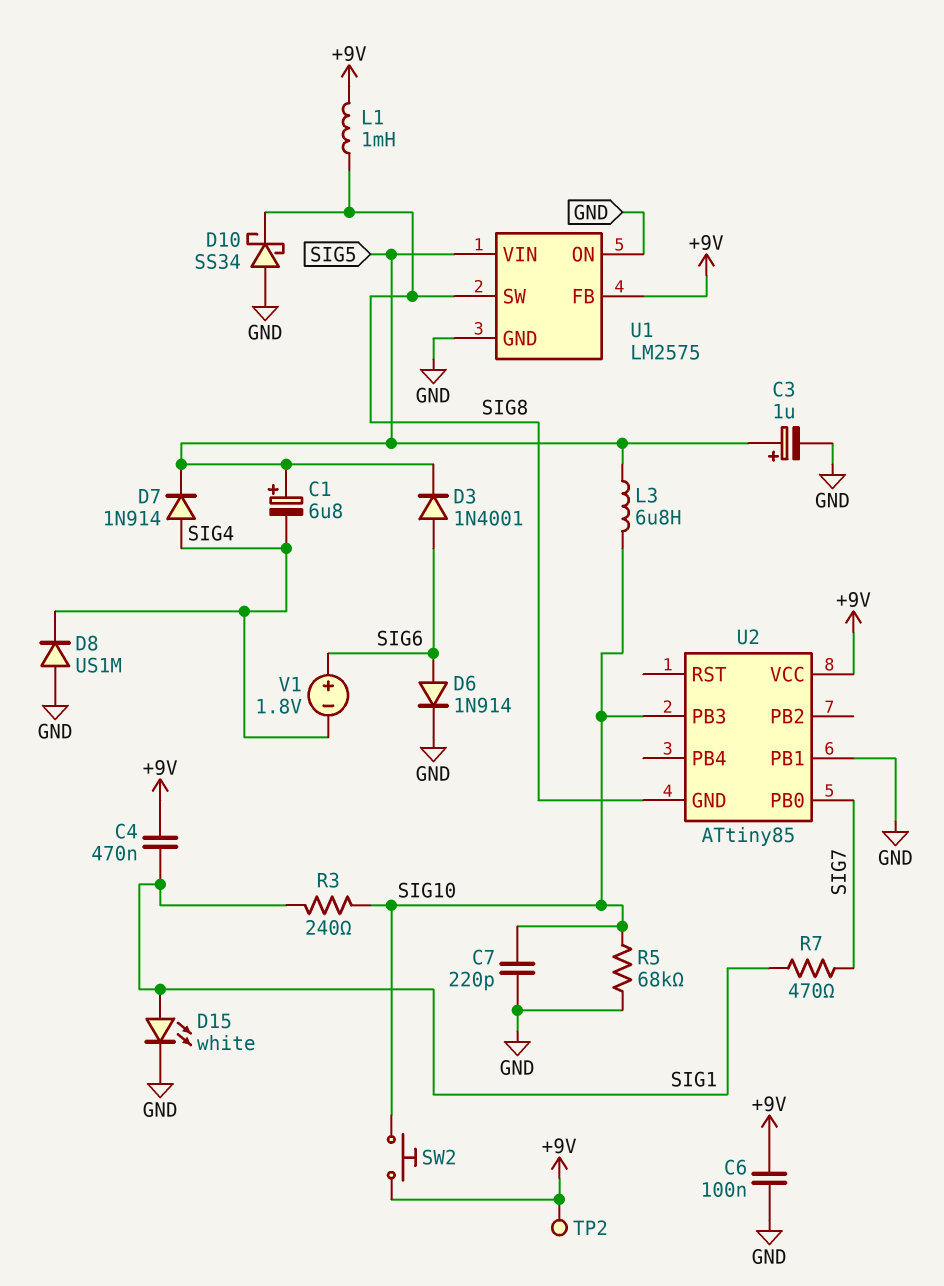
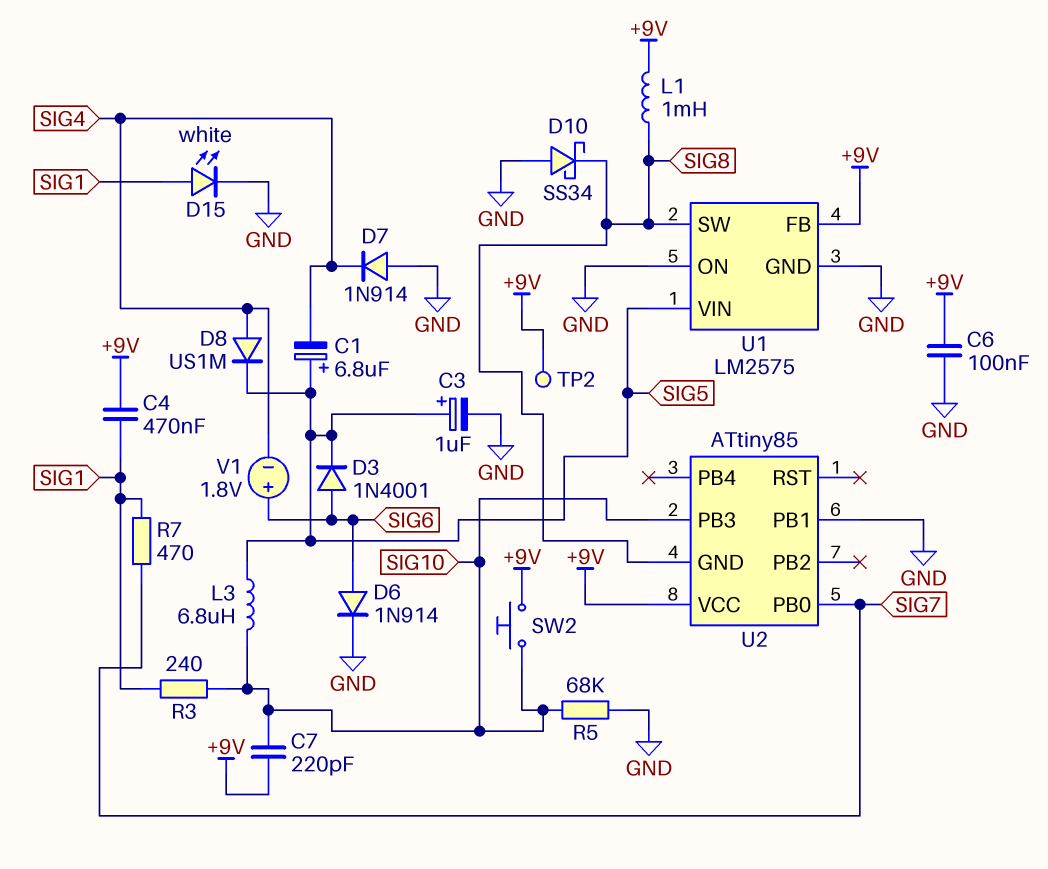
C7: 220pF (GND, SIG10) -> 220pF (+9V, SIG10)
D7: diode 1N914 (A SIG4, K SIG5) -> diode 1N914 (A GND, K SIG4)
D8: diode US1M (A GND, K SIG4) -> diode US1M (A SIG4, K SIG5)

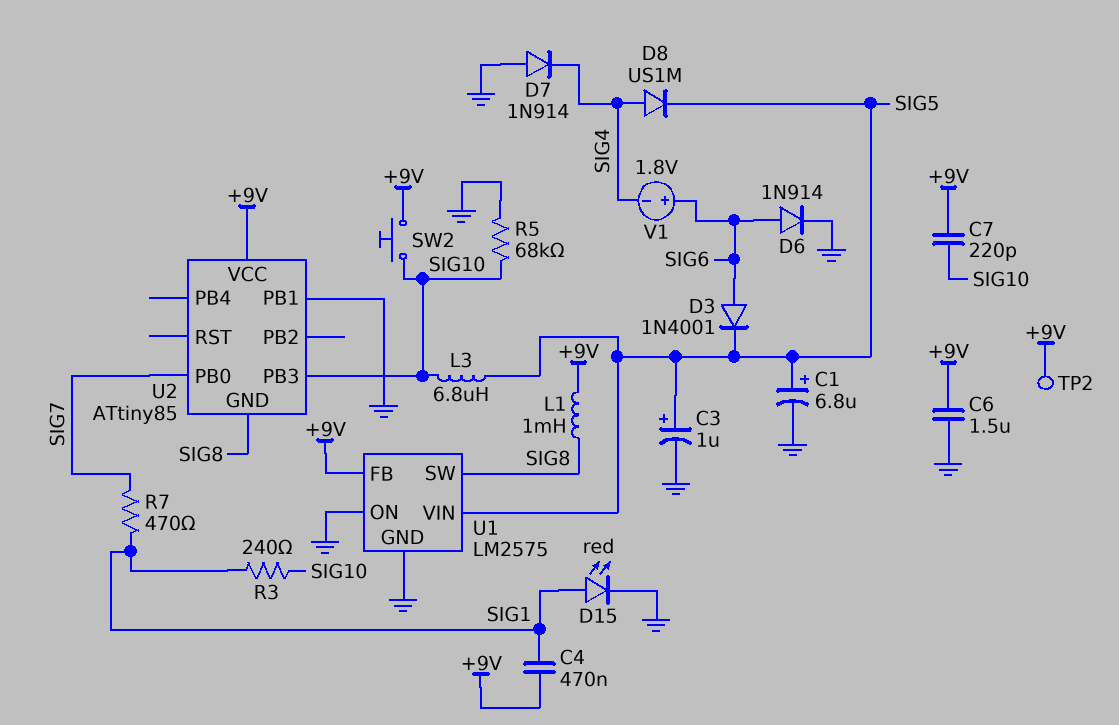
C1: 6.8uF (plus SIG5, minus SIG4) -> 6.8uF (plus SIG5, minus GND)
C6: 100nF (+9V, GND) -> 1.5uF (+9V, GND)
D10: schottky SS34 (A GND, K SIG8) -> none
D15: LED white (A SIG1, K GND) -> LED red (A SIG1, K GND)

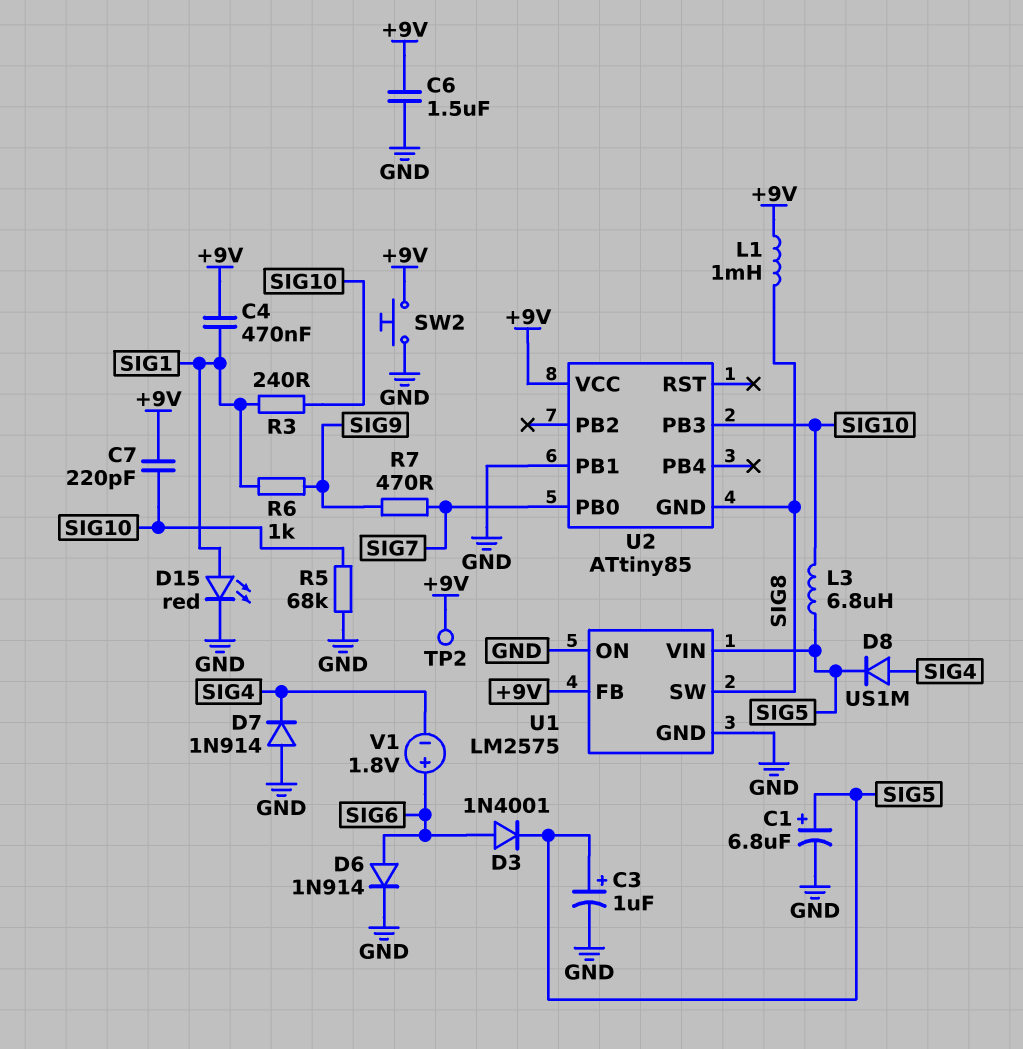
R6: none -> 1k (SIG1, SIG9)
R7: 470 (SIG1, SIG7) -> 470 (SIG7, SIG9)
SW2: button (+9V, SIG10) -> button (+9V, GND)

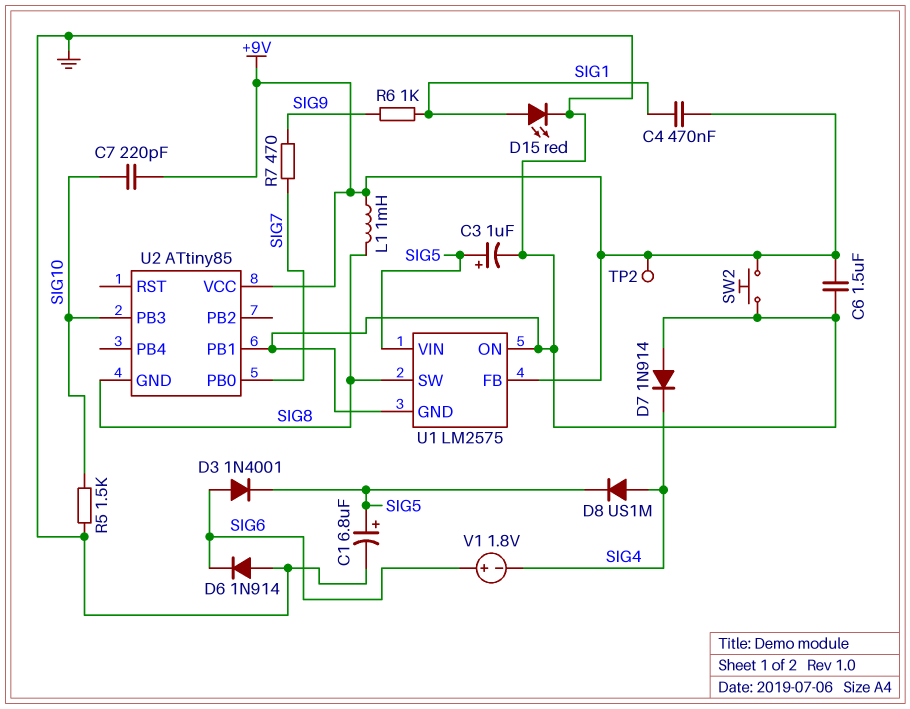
D6: diode 1N914 (A SIG6, K GND) -> diode 1N914 (A GND, K SIG6)
L3: 6.8uH (SIG5, SIG10) -> none
R3: 240 (SIG1, SIG10) -> none
R5: 68k (GND, SIG10) -> 1.5k (GND, SIG10)

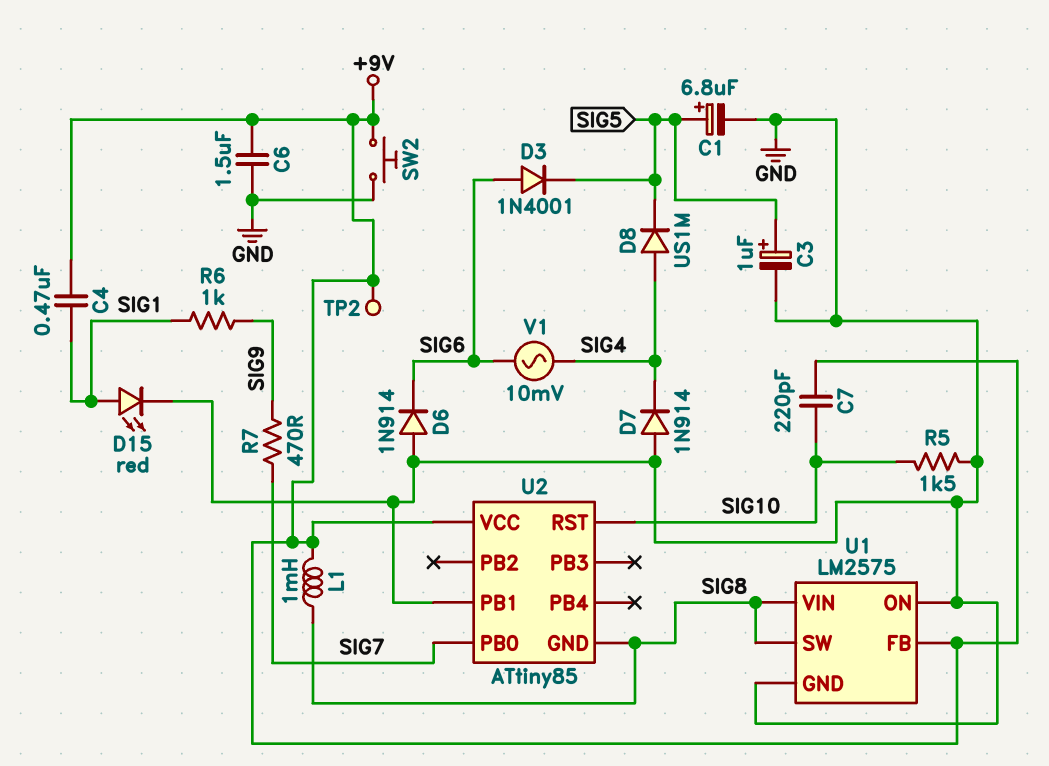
U1 pin VIN: SIG5 -> SIG8
U2 pin PB3: SIG10 -> none
U2 pin RST: none -> SIG10
V1: 1.8V (plus SIG6, minus SIG4) -> AC 10mV (SIG4, SIG6)

